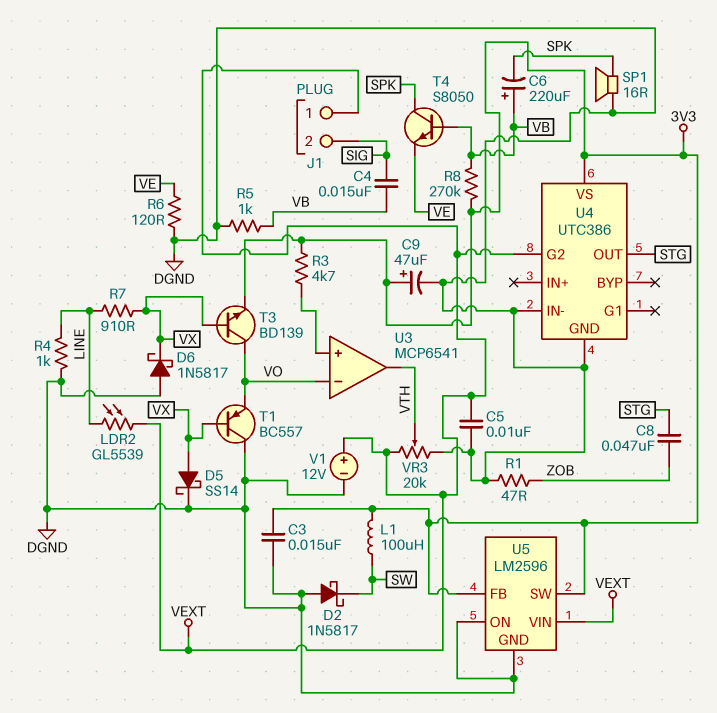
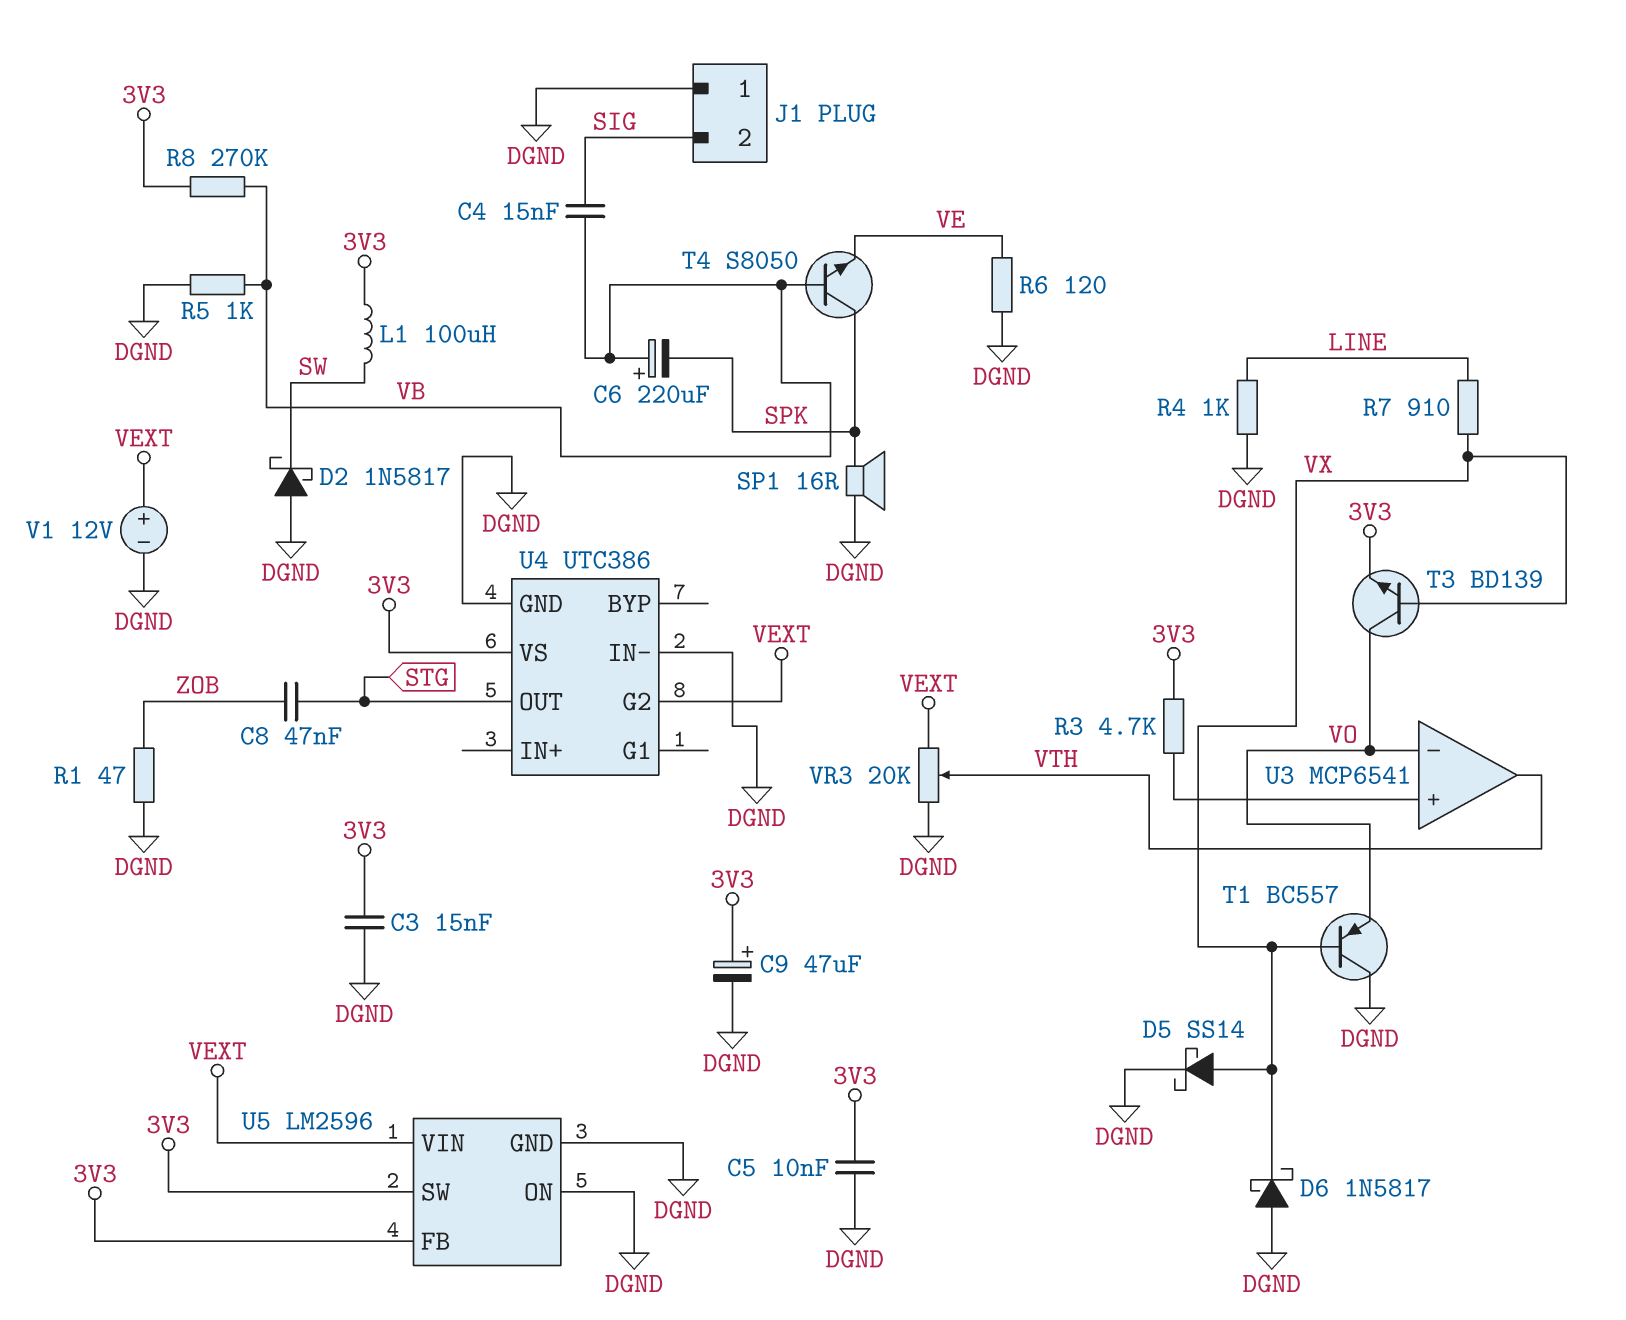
C5: 10nF (DGND, VEXT) -> 10nF (3V3, DGND)
J1 pin 1: VEXT -> DGND
LDR2: GL5539 (LINE, VEXT) -> none

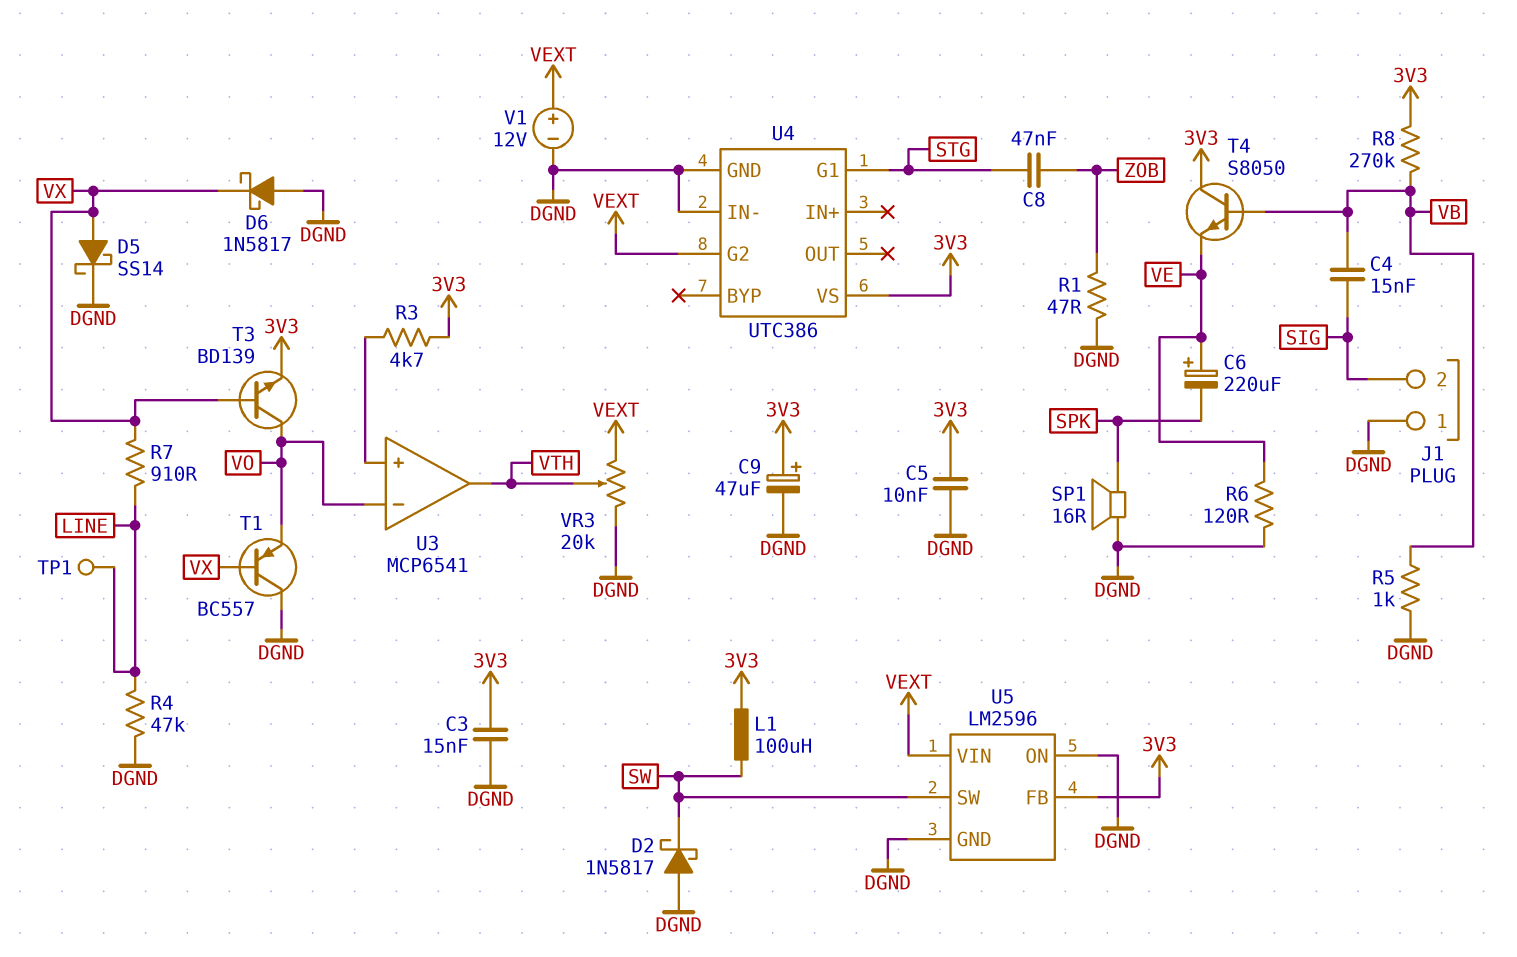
C6: 220uF (plus VB, minus SPK) -> 220uF (plus VE, minus SPK)
R4: 1k (DGND, LINE) -> 47k (DGND, LINE)
T4: NPN S8050 (B VB, C SPK, E VE) -> NPN S8050 (B VB, C 3V3, E VE)
TP1: none -> test point (LINE)
U4 pin G1: none -> STG
U4 pin OUT: STG -> none
U5 pin SW: 3V3 -> SW

